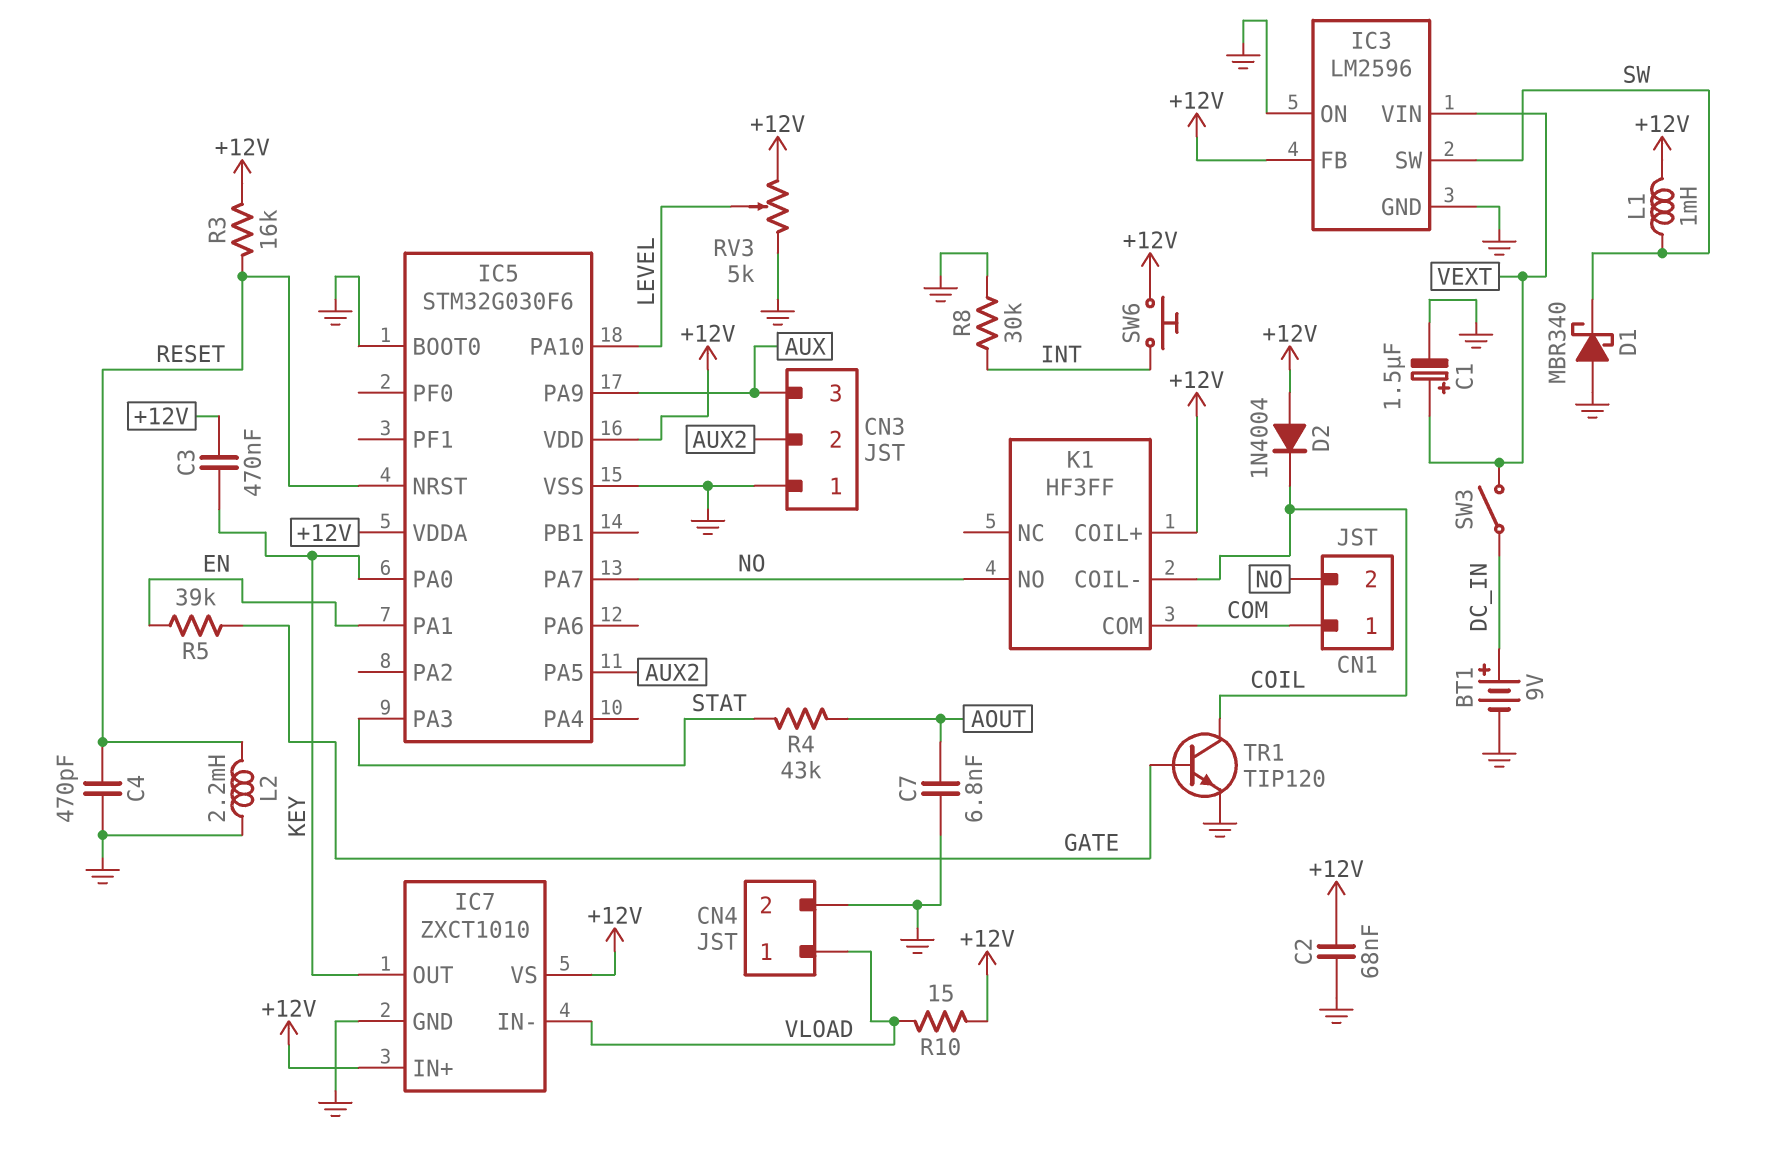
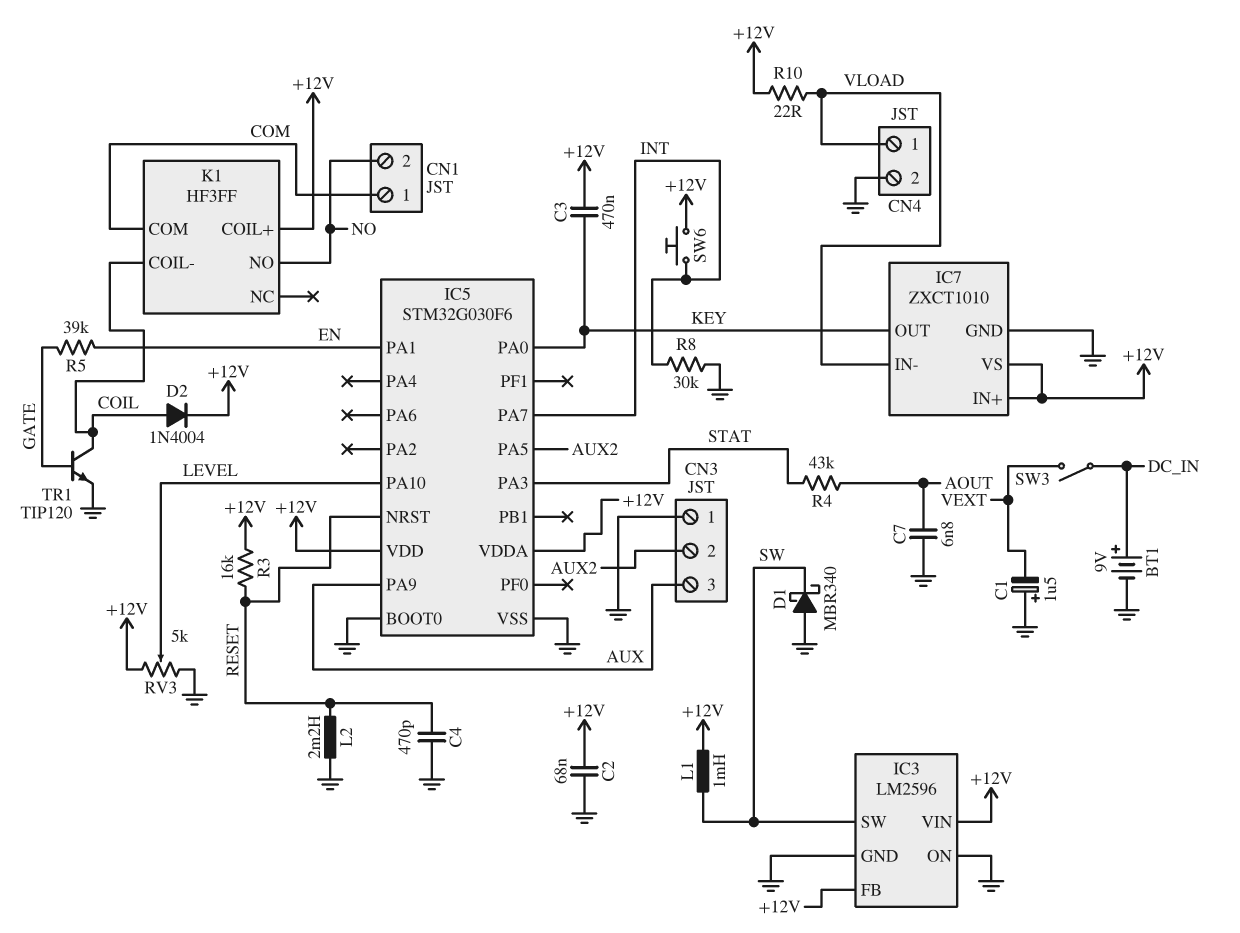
C1: 1.5uF (plus VEXT, minus GND) -> 1.5uF (plus GND, minus VEXT)
D2: diode 1N4004 (A +12V, K COIL) -> diode 1N4004 (A COIL, K +12V)
IC3 pin VIN: VEXT -> +12V
IC5 pin PA7: NO -> INT
R10: 15 (+12V, VLOAD) -> 22 (+12V, VLOAD)

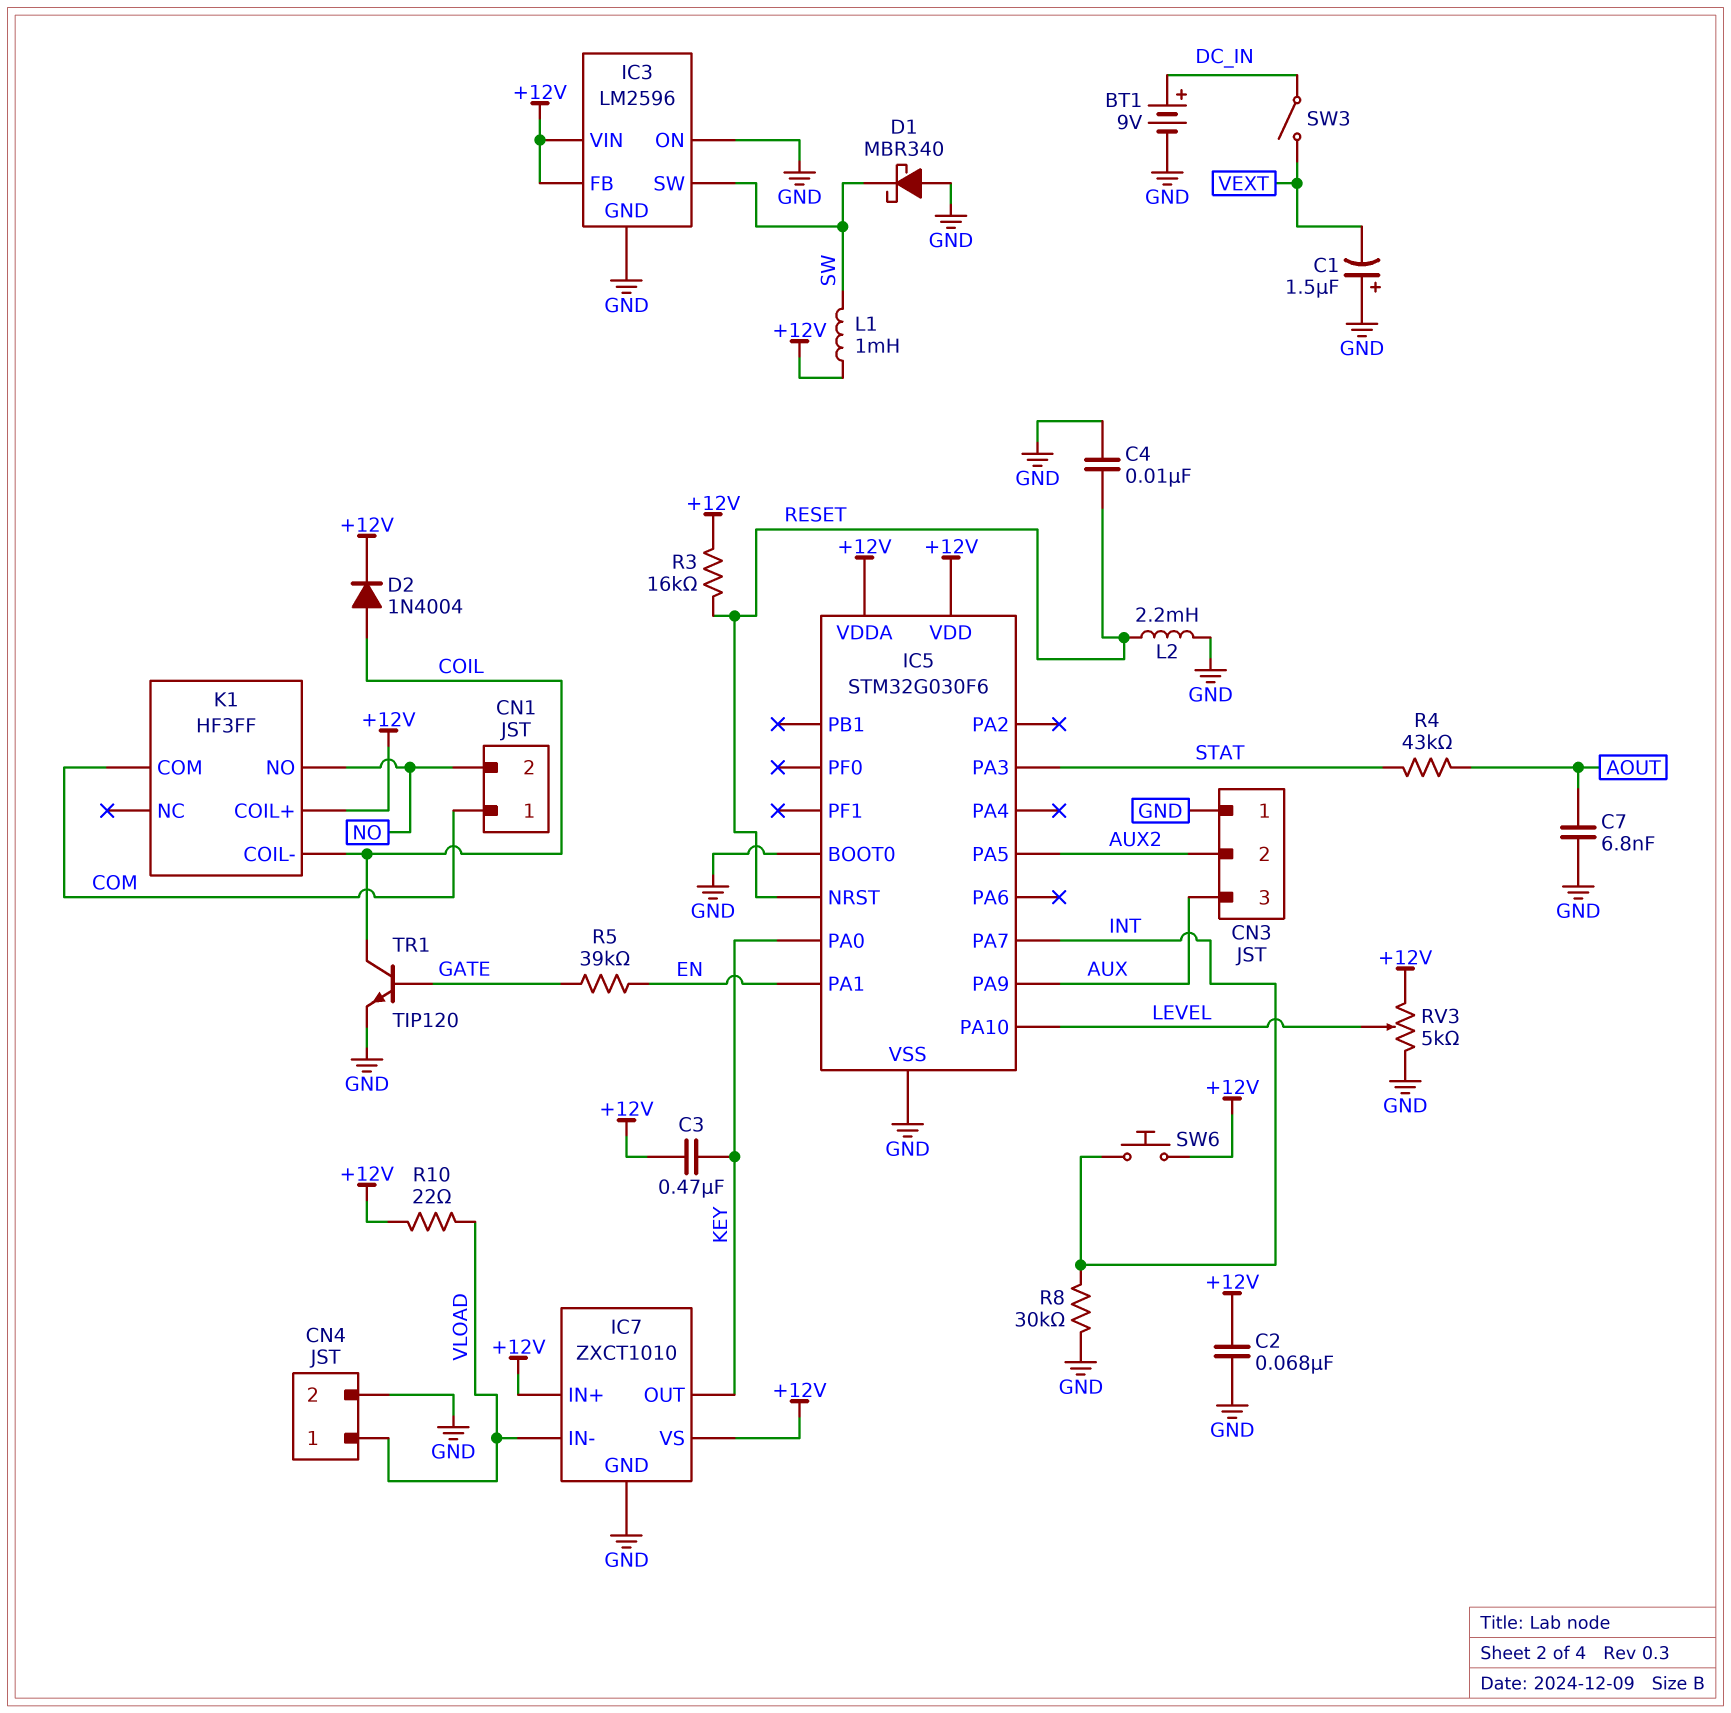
C4: 470pF (GND, RESET) -> 10nF (GND, RESET)

